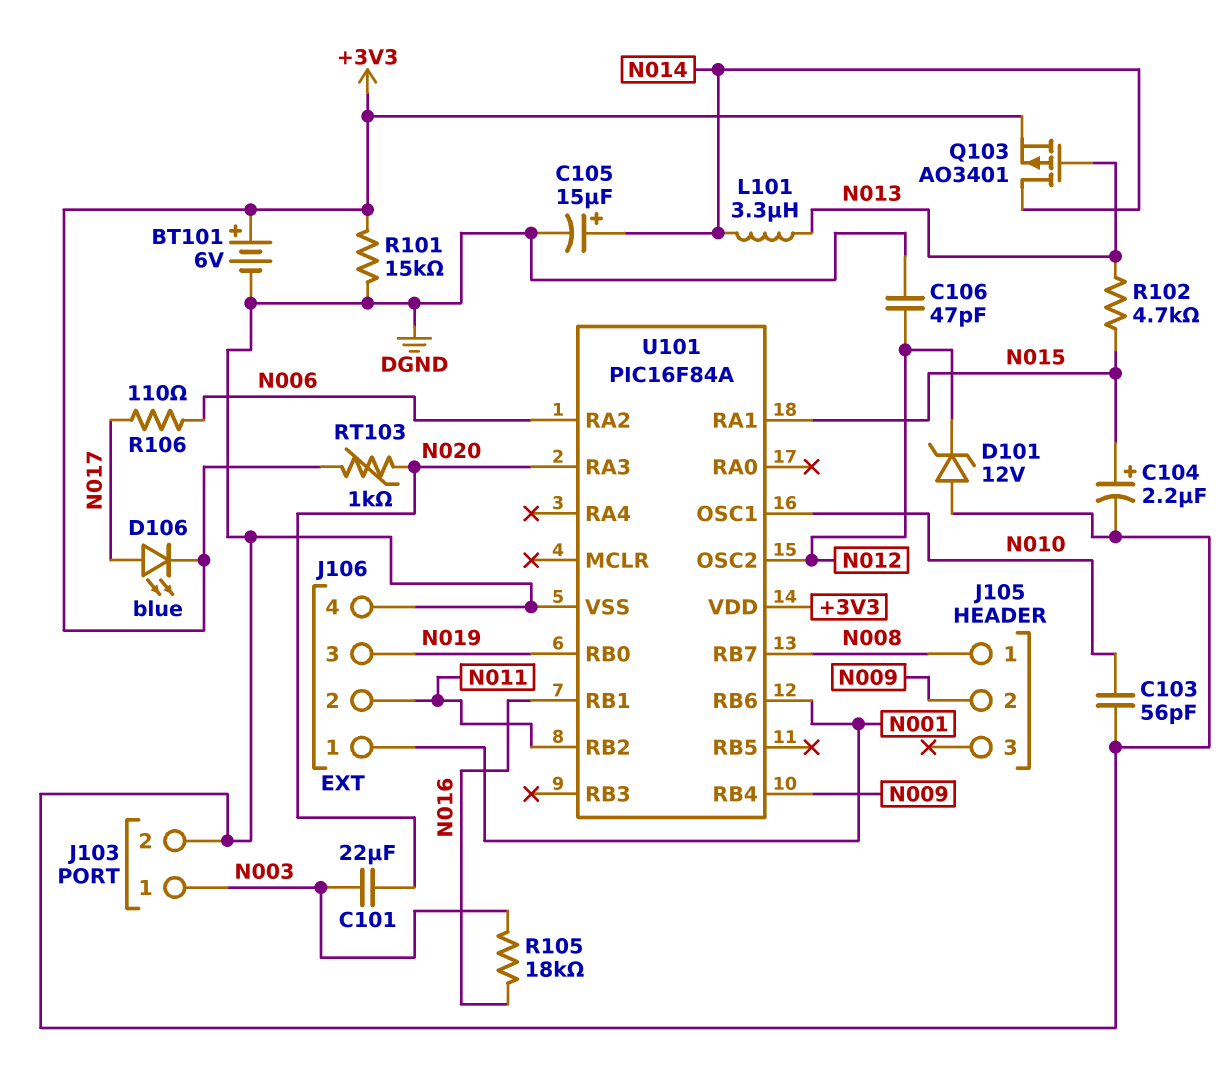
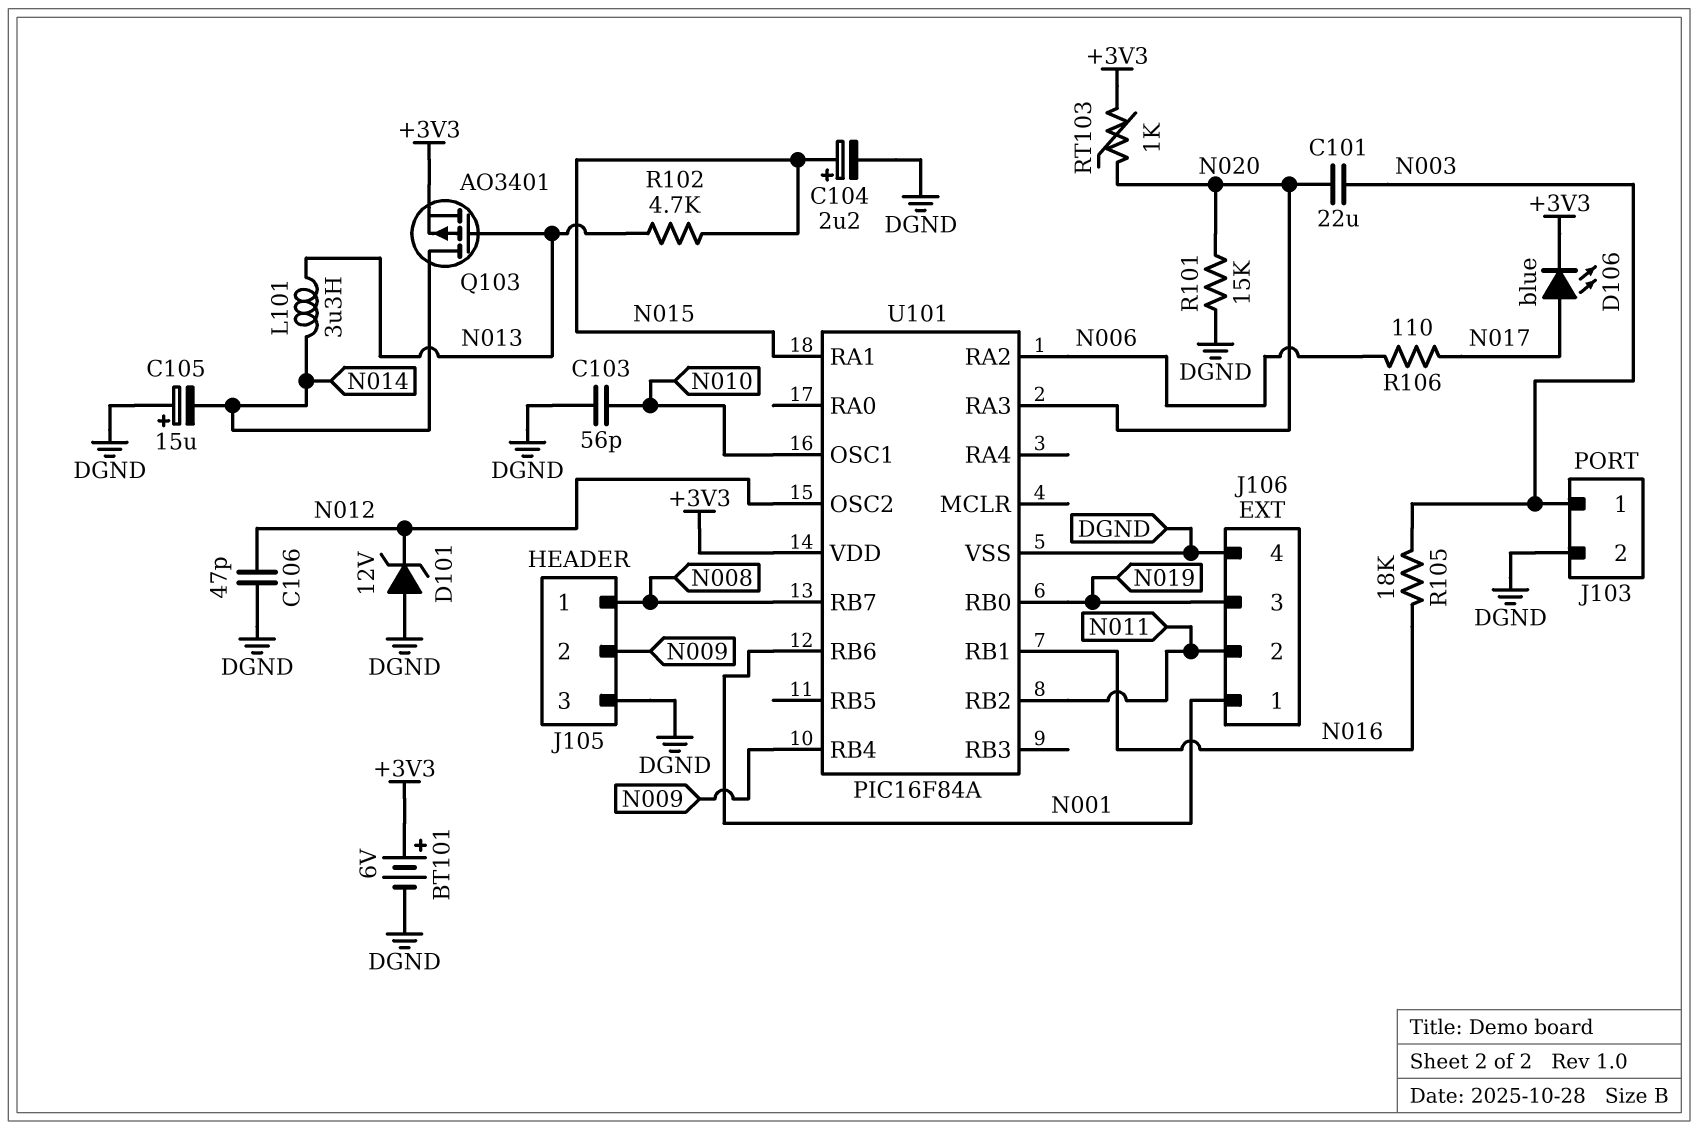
C105: 15uF (plus N014, minus DGND) -> 15uF (plus DGND, minus N014)
J105 pin 3: none -> DGND
R101: 15k (+3V3, DGND) -> 15k (DGND, N020)

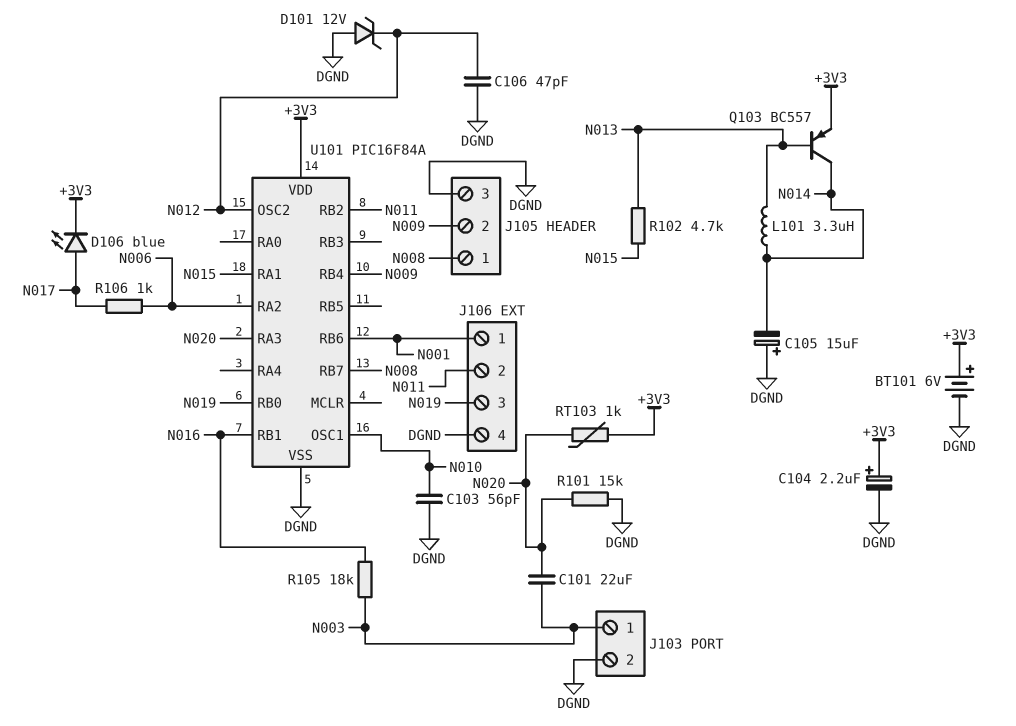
C104: 2.2uF (plus N015, minus DGND) -> 2.2uF (plus +3V3, minus DGND)
Q103: PMOS AO3401 (G N013, D N014, S +3V3) -> PNP BC557 (B N013, C N014, E +3V3)
R106: 110 (N006, N017) -> 1k (N006, N017)

